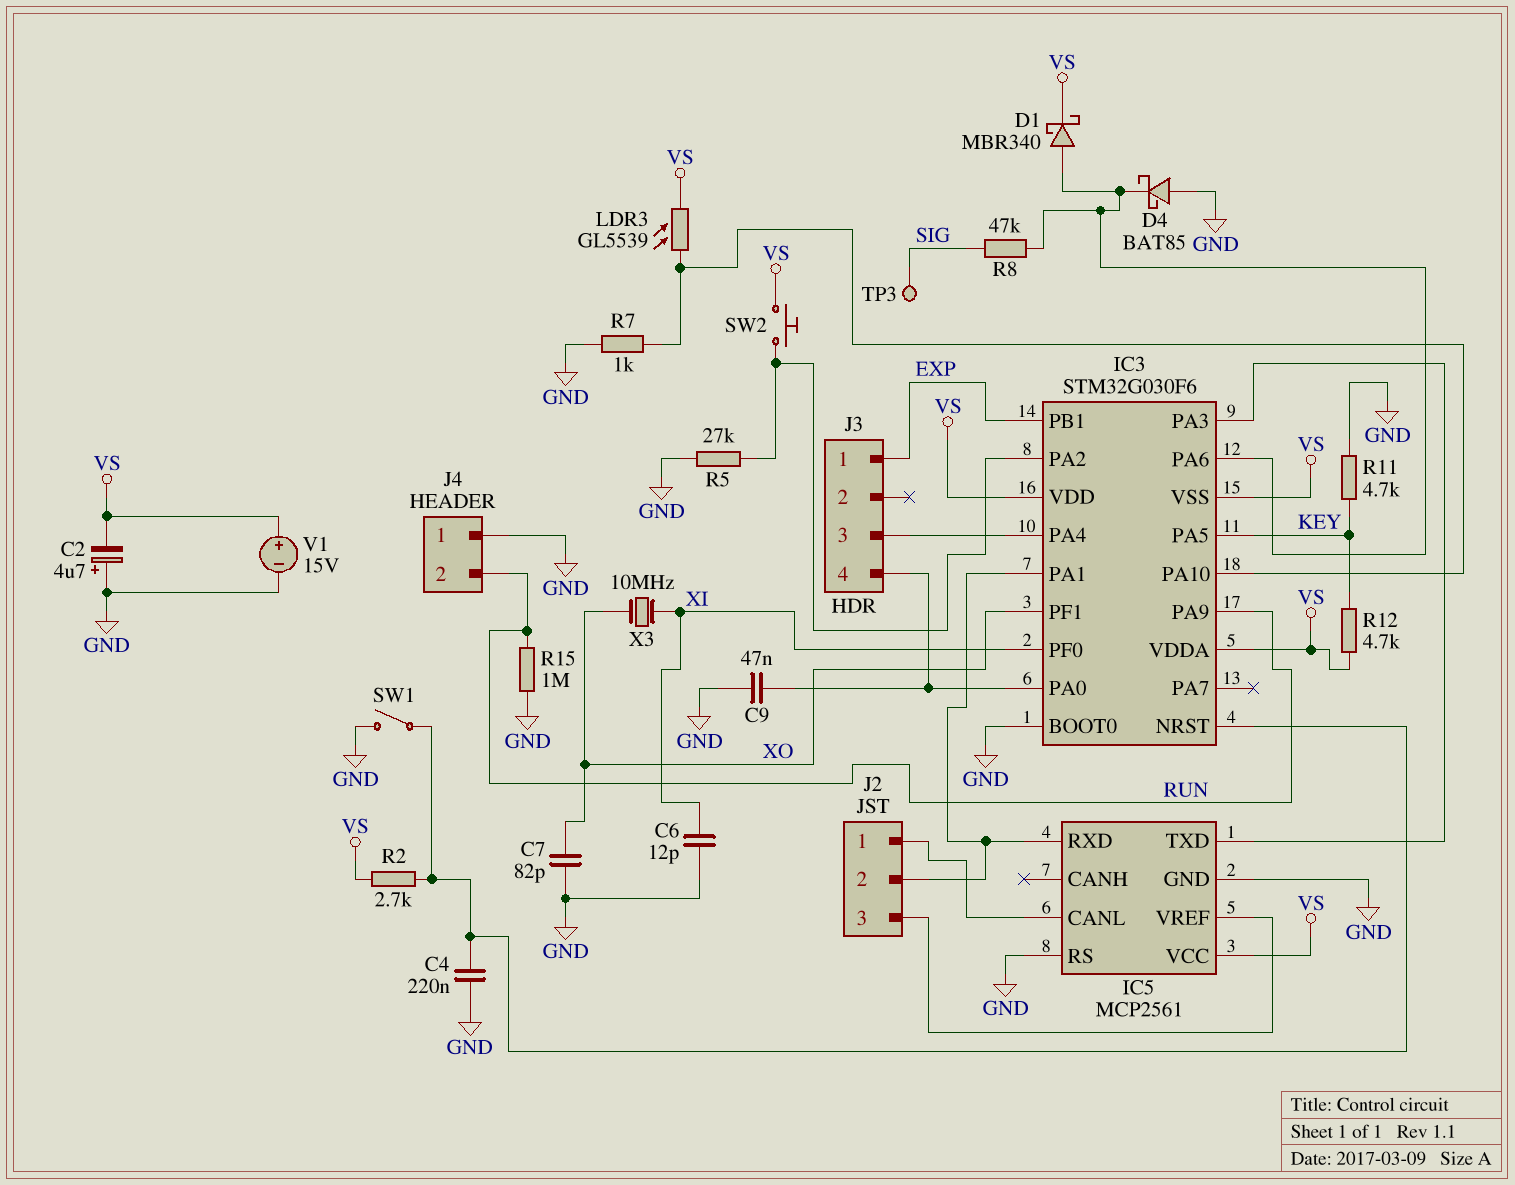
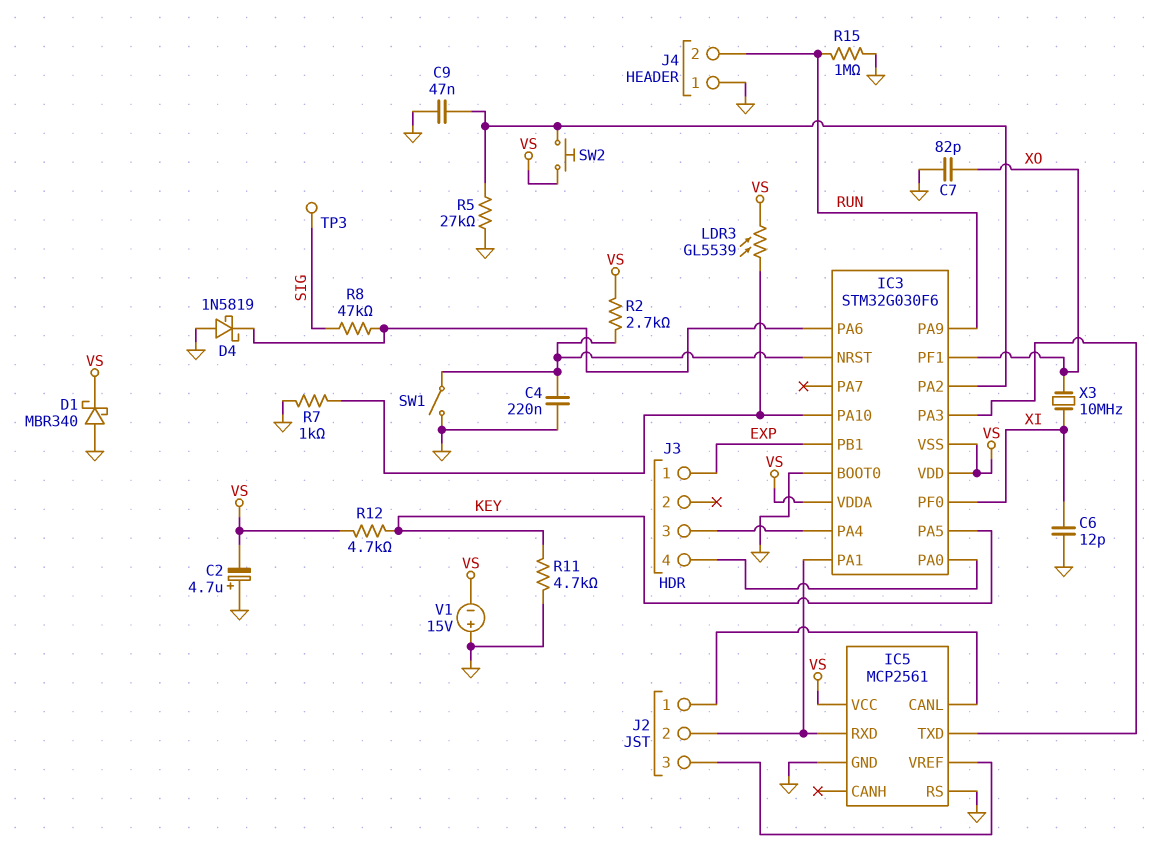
C9: 47nF (GND, IC3/PA0) -> 47nF (GND, IC3/PA2)
D1: schottky MBR340 (A IC3/PA6, K VS) -> schottky MBR340 (A GND, K VS)
D4: schottky BAT85 (A GND, K IC3/PA6) -> schottky 1N5819 (A GND, K IC3/PA6)
V1: 15V (plus VS, minus GND) -> 15V (plus GND, minus VS)

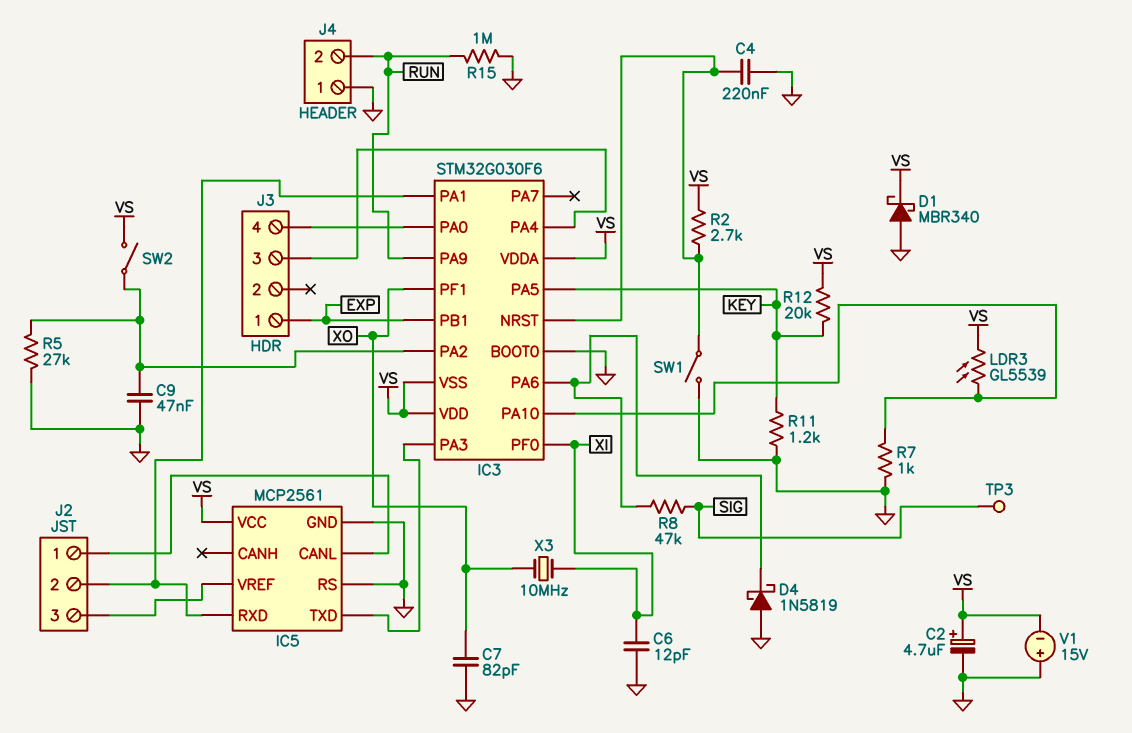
C2: 4.7uF (plus GND, minus VS) -> 4.7uF (plus VS, minus GND)
R11: 4.7k (GND, KEY) -> 1.2k (GND, KEY)
R12: 4.7k (KEY, VS) -> 20k (KEY, VS)
SW2: button (IC3/PA2, VS) -> switch (IC3/PA2, VS)

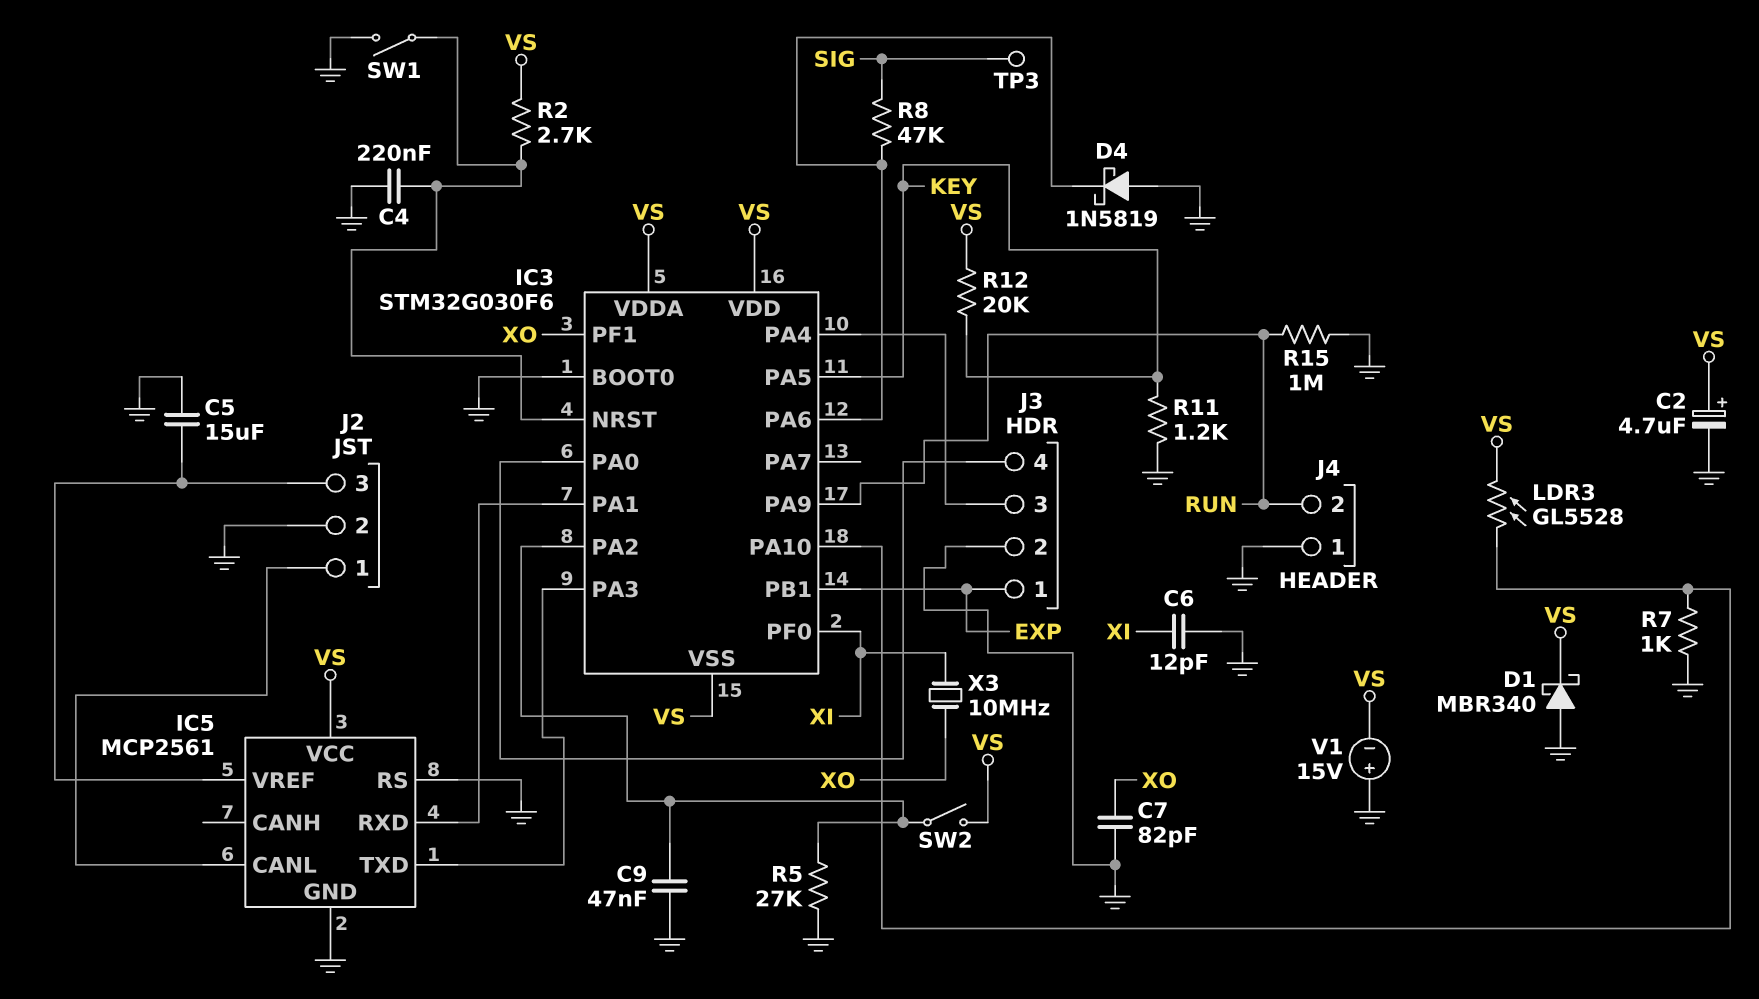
C5: none -> 15uF (GND, IC5/VREF)
J2 pin 2: IC3/PA1 -> GND
J3 pin 2: none -> GND
LDR3: GL5539 (IC3/PA10, VS) -> GL5528 (IC3/PA10, VS)

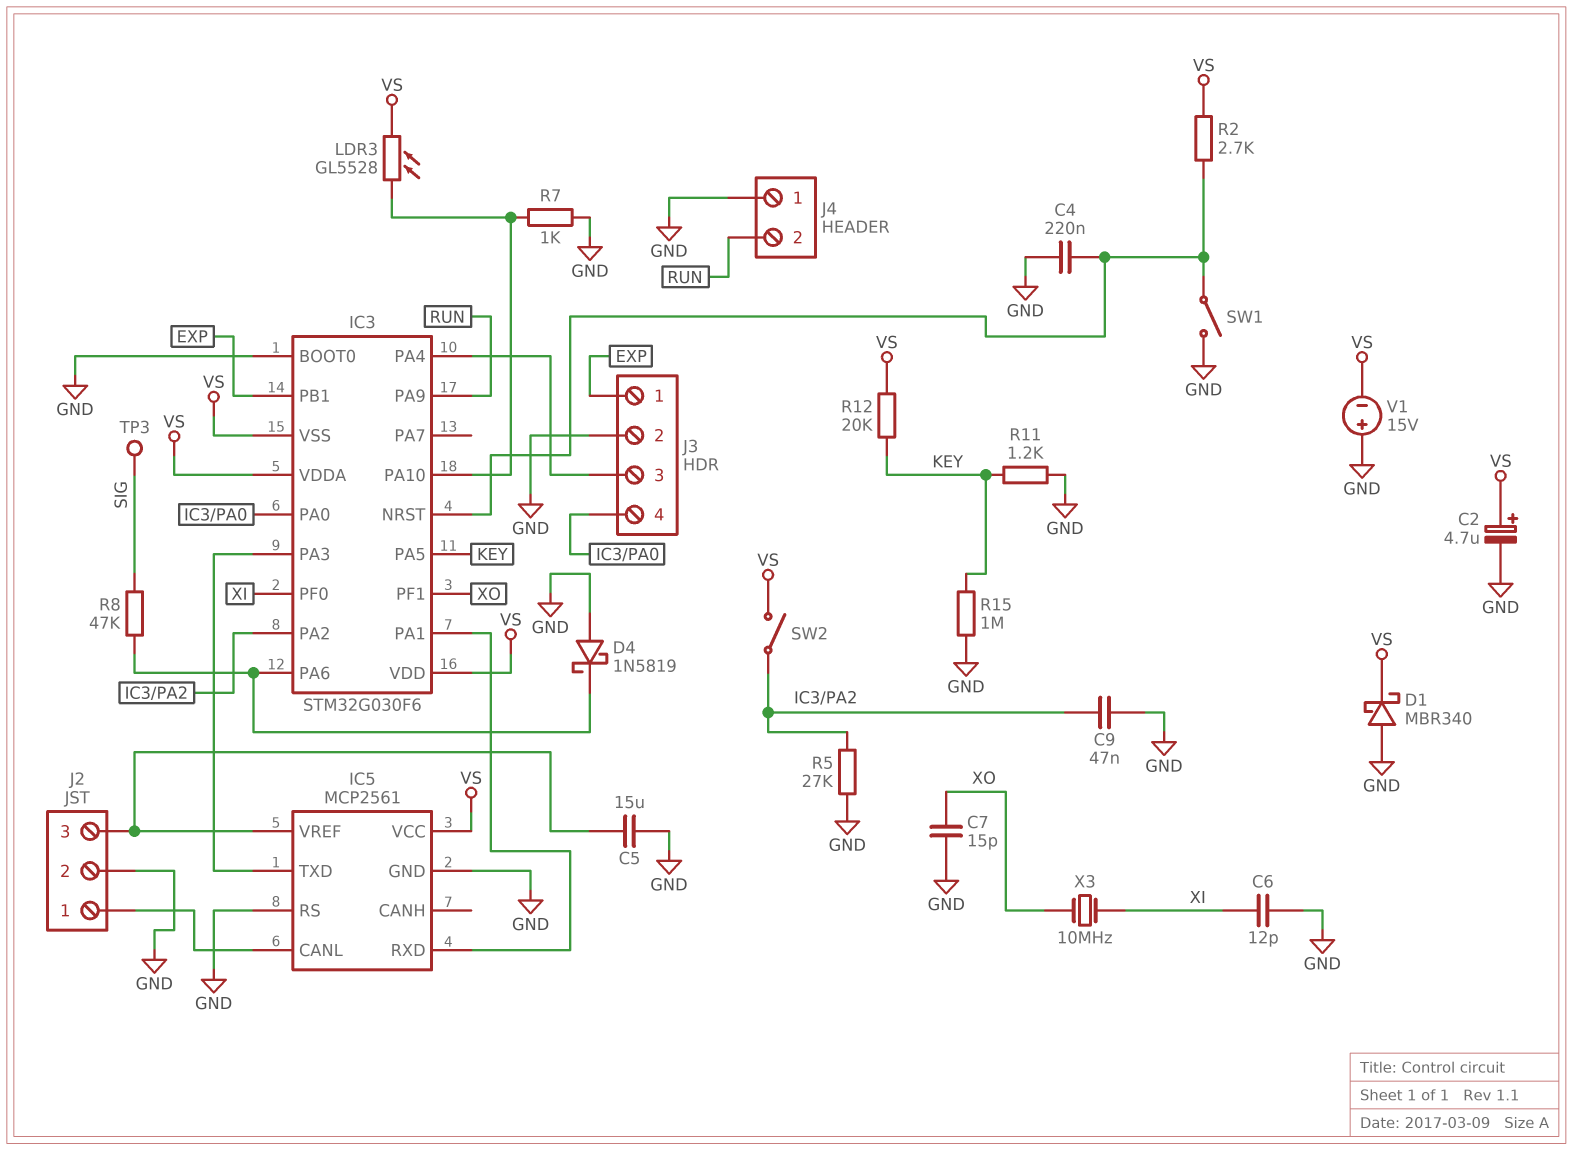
C7: 82pF (GND, XO) -> 15pF (GND, XO)
R15: 1M (GND, RUN) -> 1M (GND, KEY)

